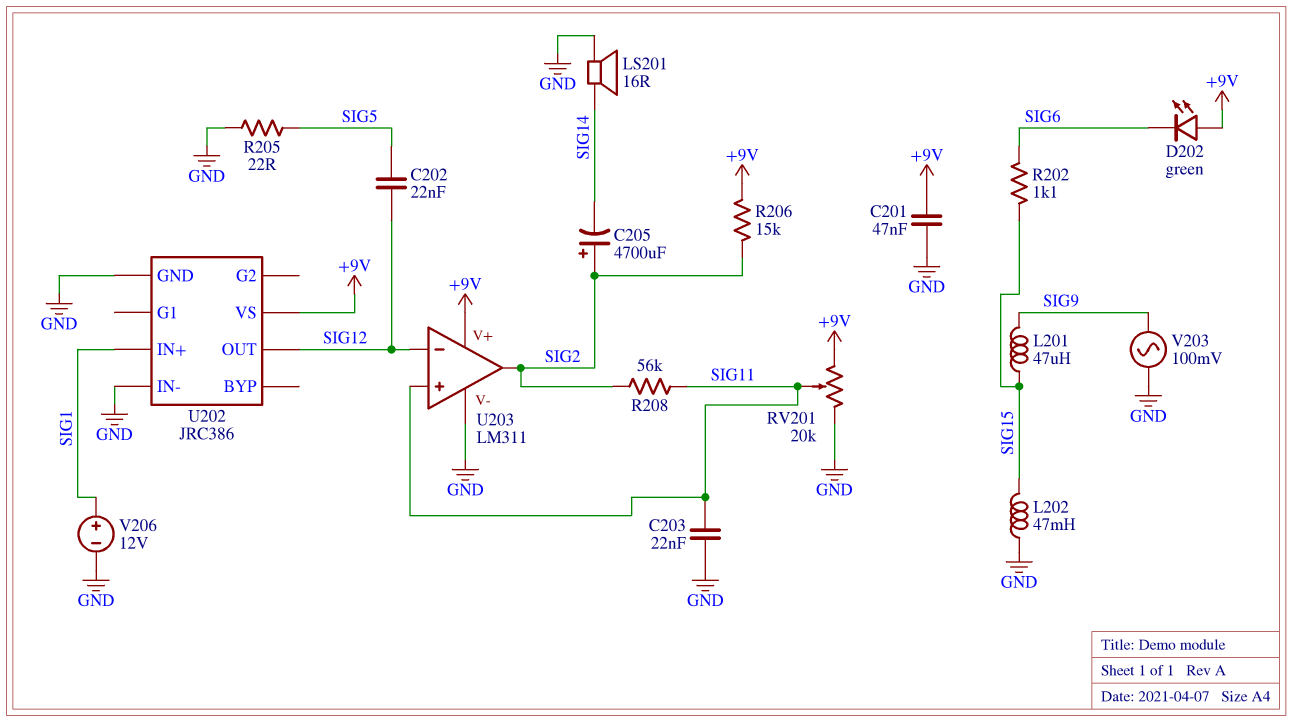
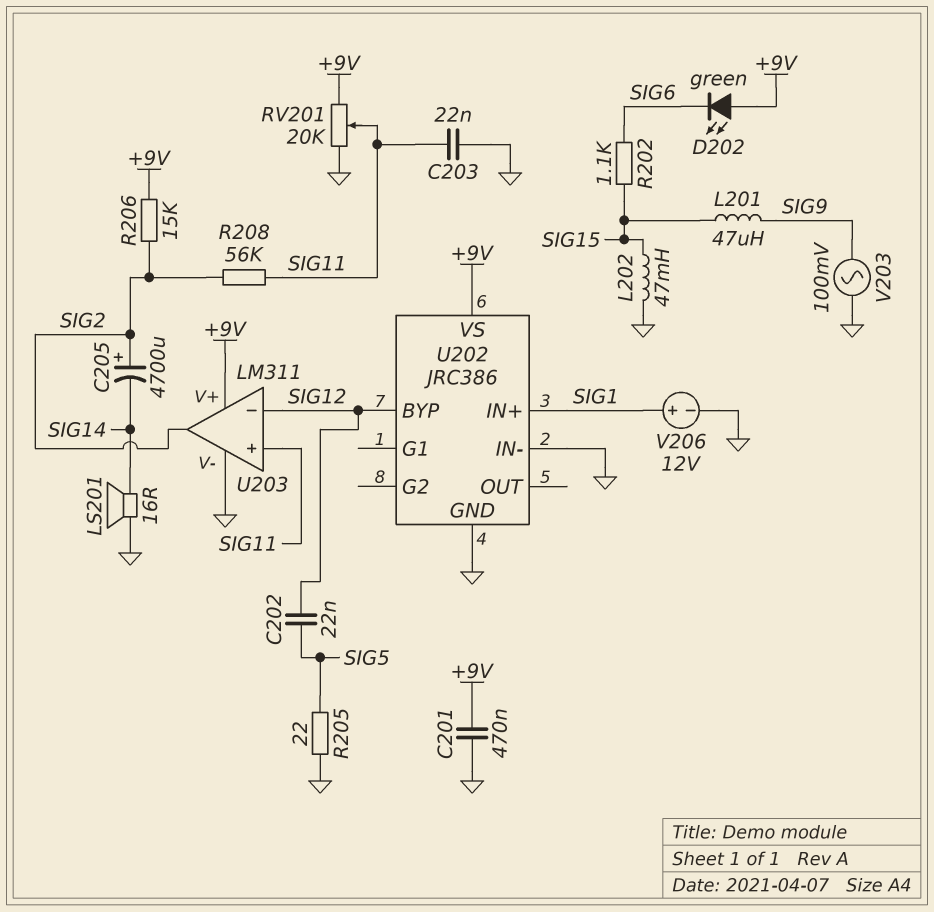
C201: 47nF (+9V, GND) -> 470nF (+9V, GND)
U202 pin BYP: none -> SIG12
U202 pin OUT: SIG12 -> none

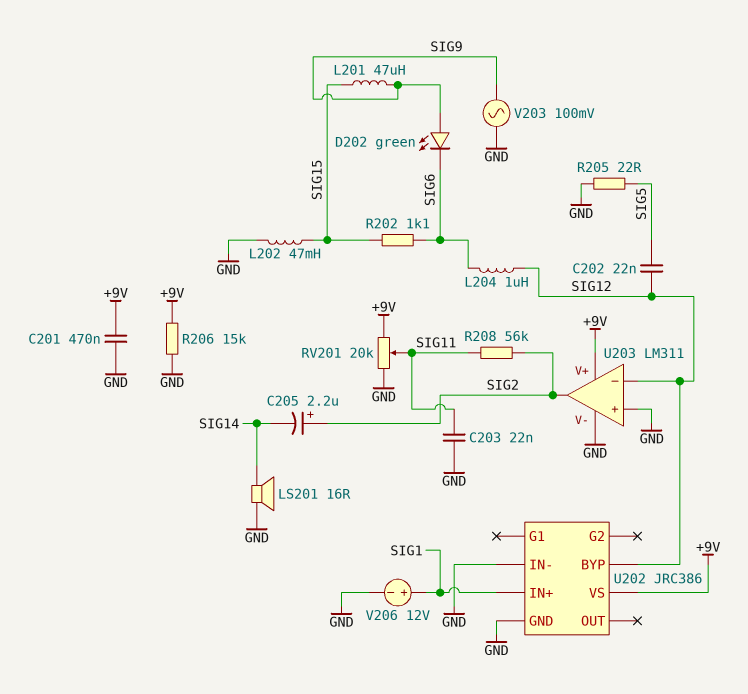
C205: 4700uF (plus SIG2, minus SIG14) -> 2.2uF (plus SIG2, minus SIG14)
D202: LED green (A +9V, K SIG6) -> LED green (A SIG9, K SIG6)
L204: none -> 1uH (SIG6, SIG12)
R206: 15k (+9V, SIG2) -> 15k (+9V, GND)
U203 pin in+: SIG11 -> GND

